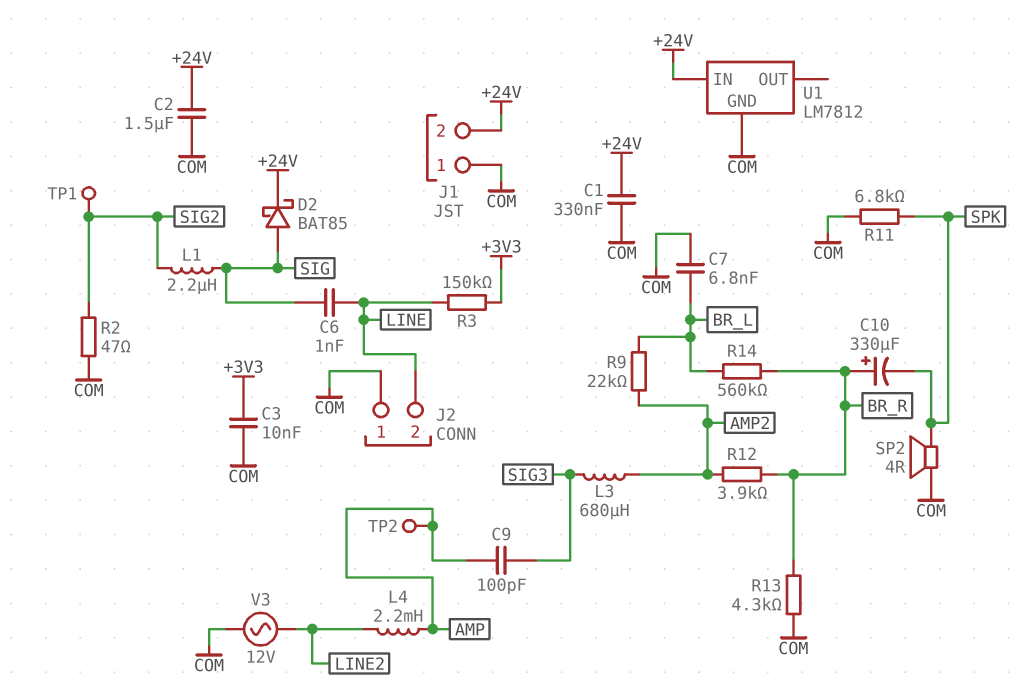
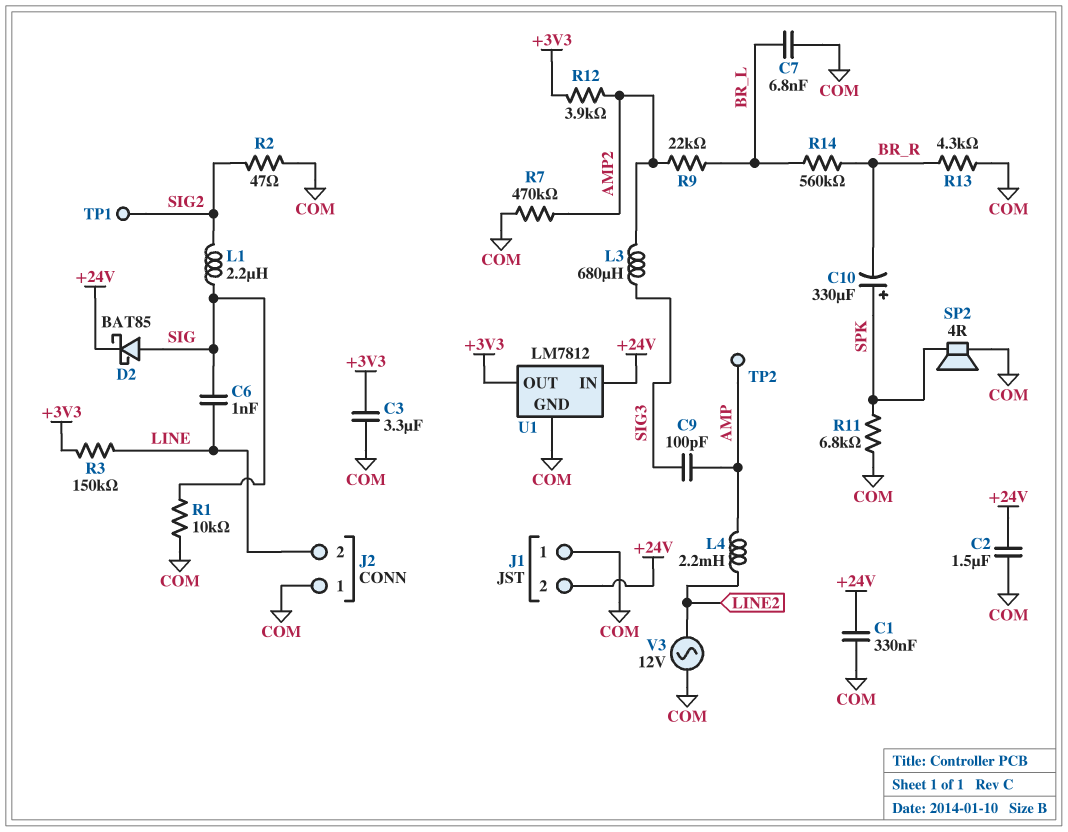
C3: 10nF (+3V3, COM) -> 3.3uF (+3V3, COM)
C10: 330uF (plus BR_R, minus SPK) -> 330uF (plus SPK, minus BR_R)
R1: none -> 10k (COM, SIG)
R7: none -> 470k (AMP2, COM)
R12: 3.9k (AMP2, BR_R) -> 3.9k (+3V3, AMP2)
U1 pin OUT: none -> +3V3

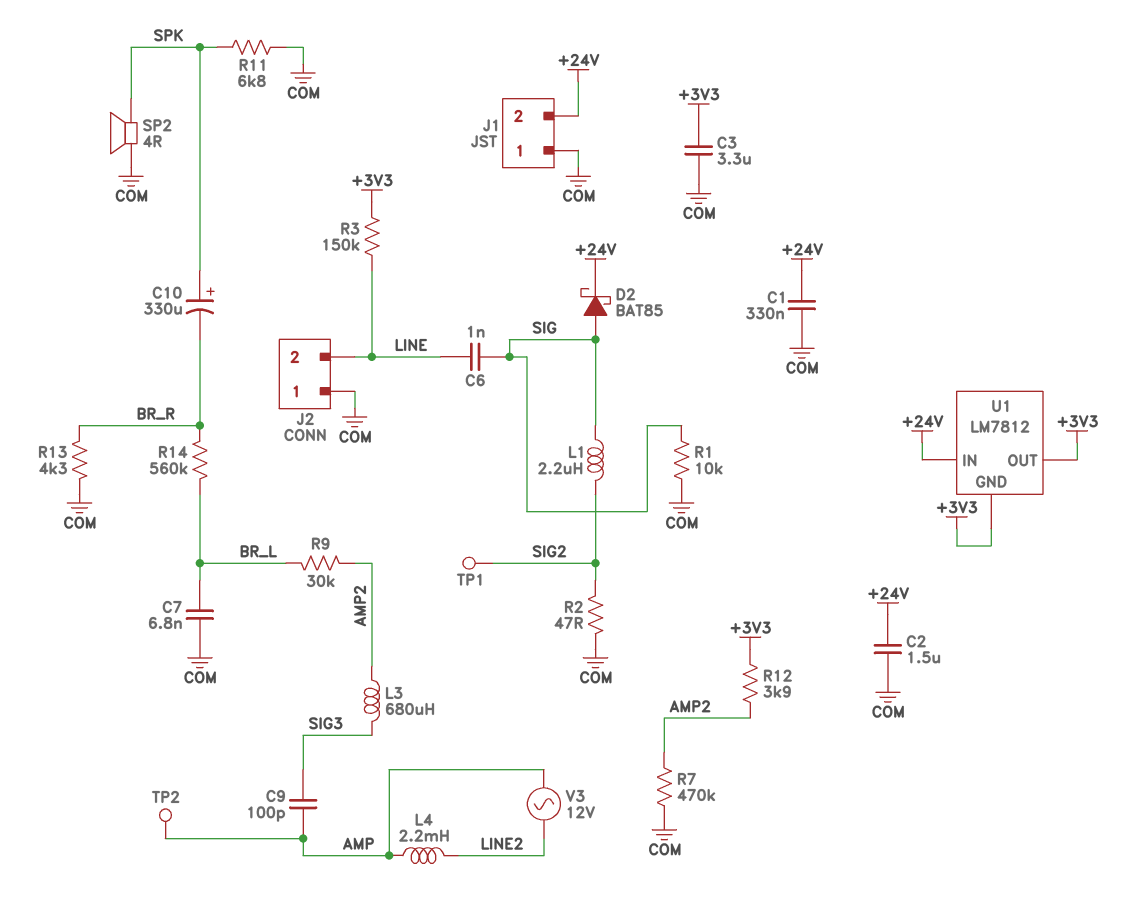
R9: 22k (AMP2, BR_L) -> 30k (AMP2, BR_L)
U1 pin GND: COM -> +3V3
V3: AC 12V (COM, LINE2) -> AC 12V (AMP, LINE2)

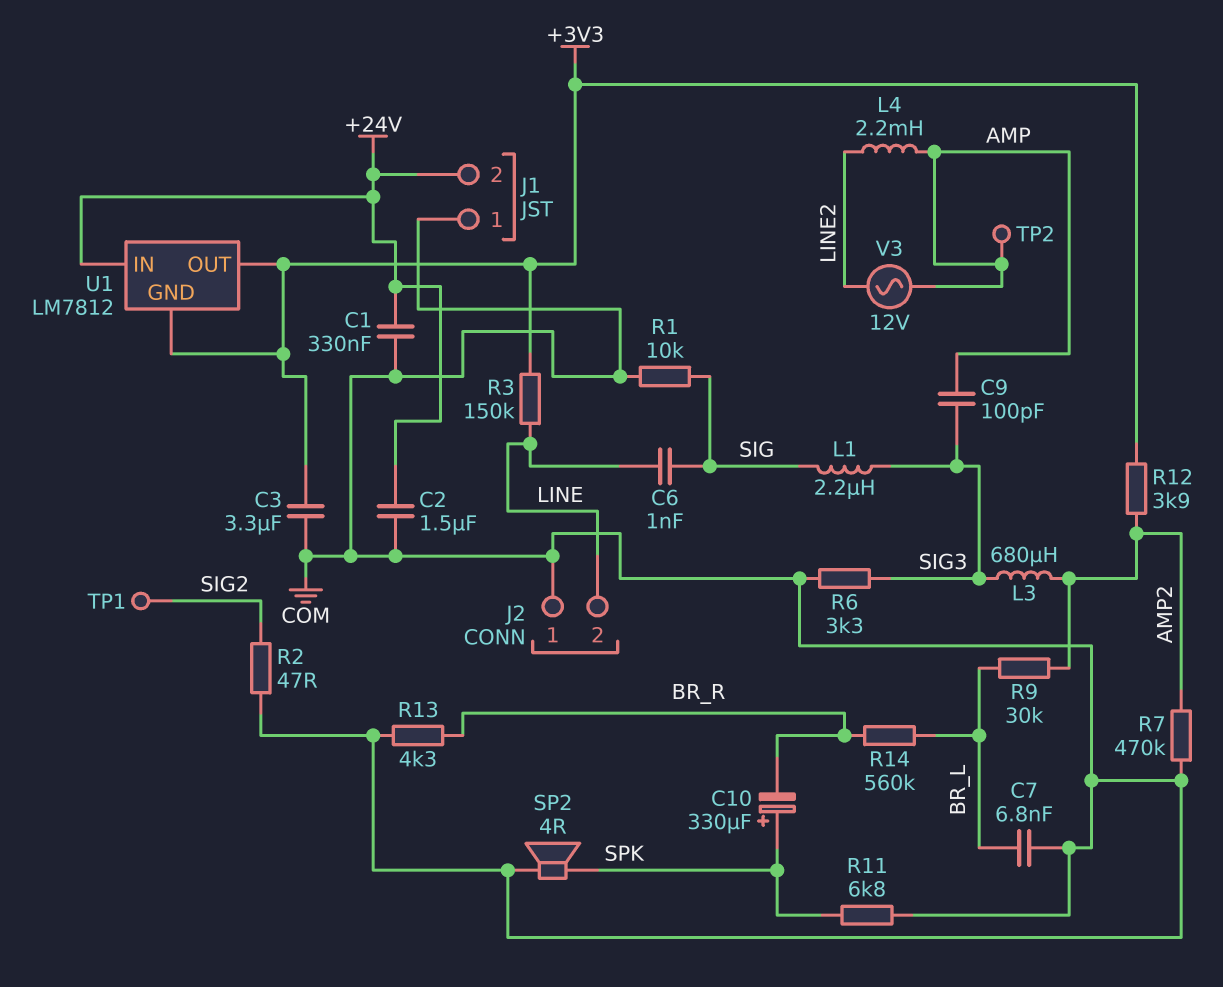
D2: schottky BAT85 (A SIG, K +24V) -> none
L1: 2.2uH (SIG, SIG2) -> 2.2uH (SIG, SIG3)
R6: none -> 3.3k (COM, SIG3)

